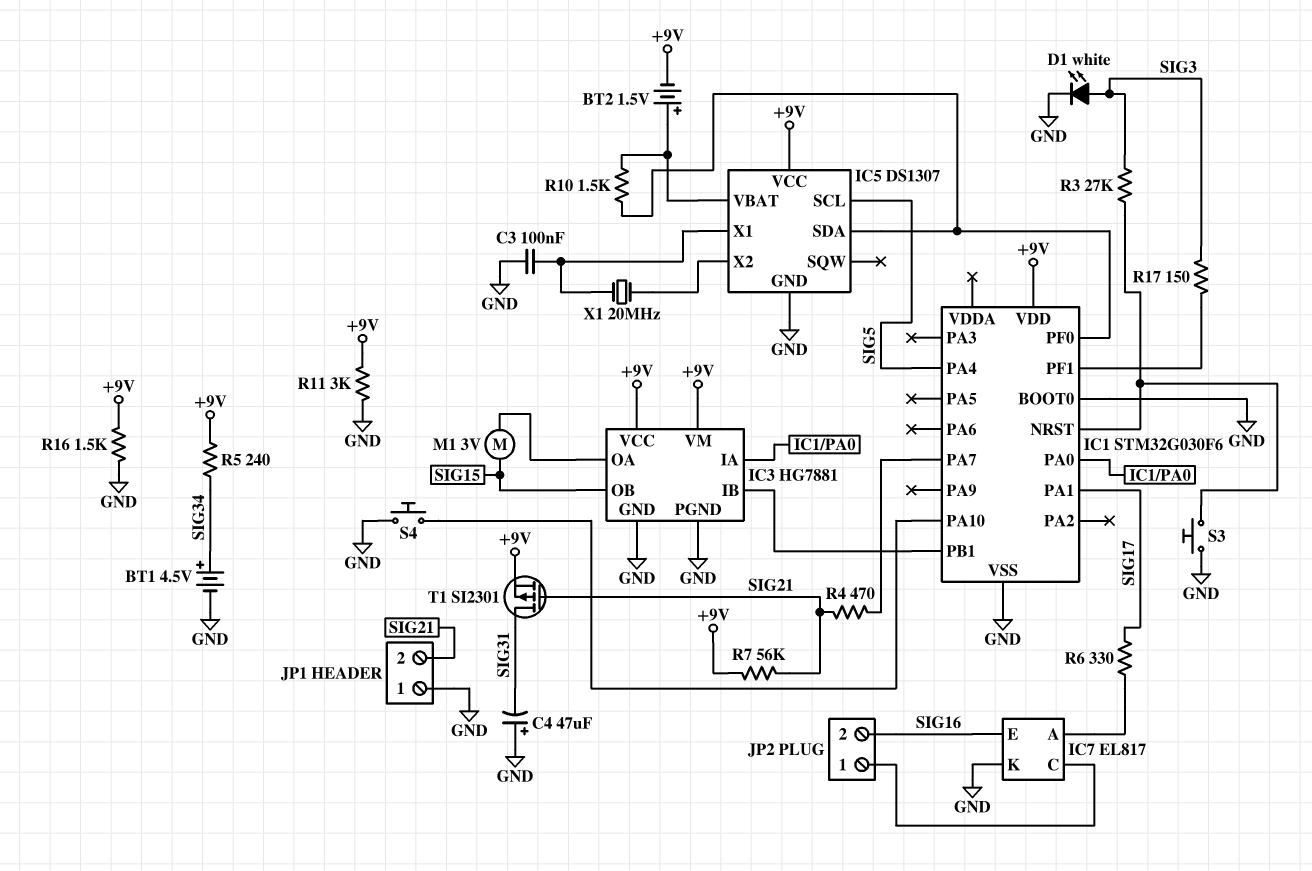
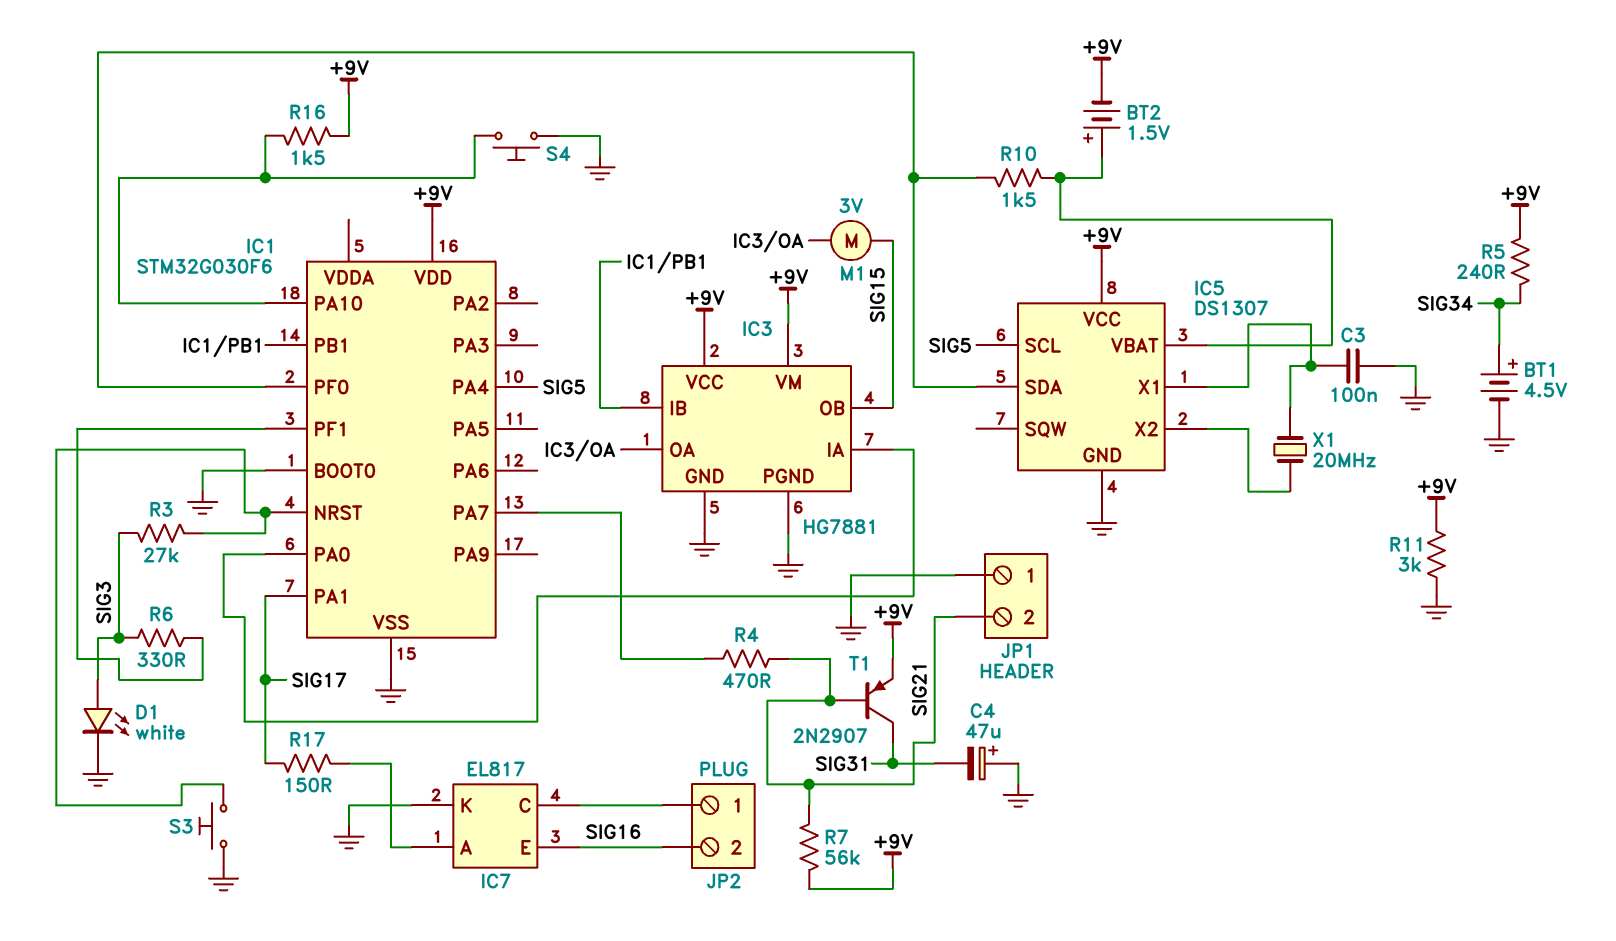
R6: 330 (IC7/A, SIG17) -> 330 (IC1/PF1, SIG3)
R16: 1.5k (+9V, GND) -> 1.5k (+9V, IC1/PA10)
R17: 150 (IC1/PF1, SIG3) -> 150 (IC7/A, SIG17)
T1: PMOS SI2301 (G SIG21, D SIG31, S +9V) -> PNP 2N2907 (B SIG21, C SIG31, E +9V)

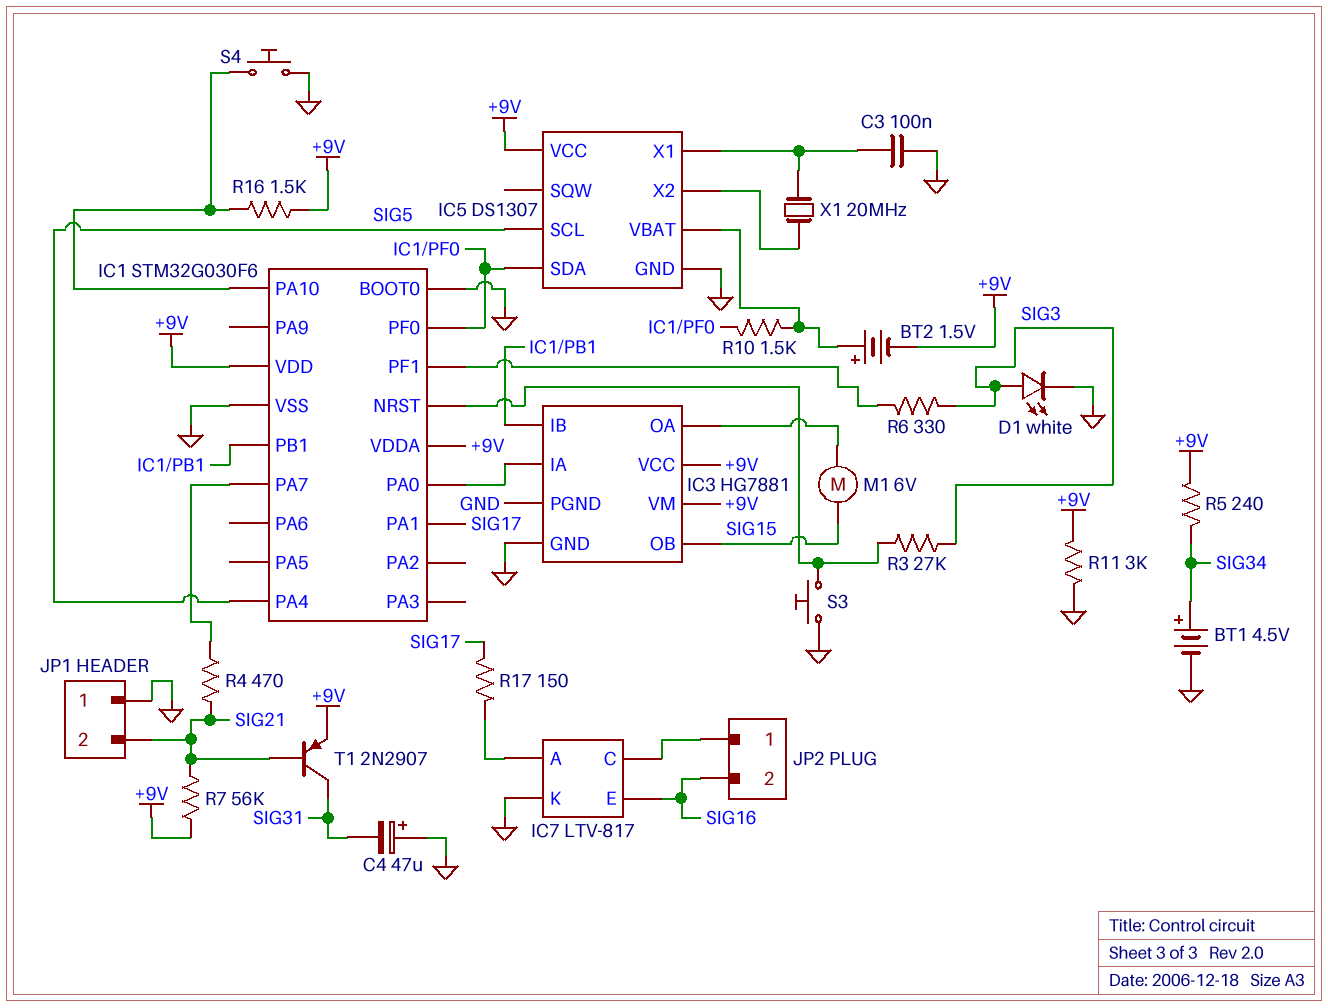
IC1 pin VDDA: none -> +9V
IC7: EL817 -> LTV-817
M1: motor 3V (IC3/OA, SIG15) -> motor 6V (IC3/OA, SIG15)

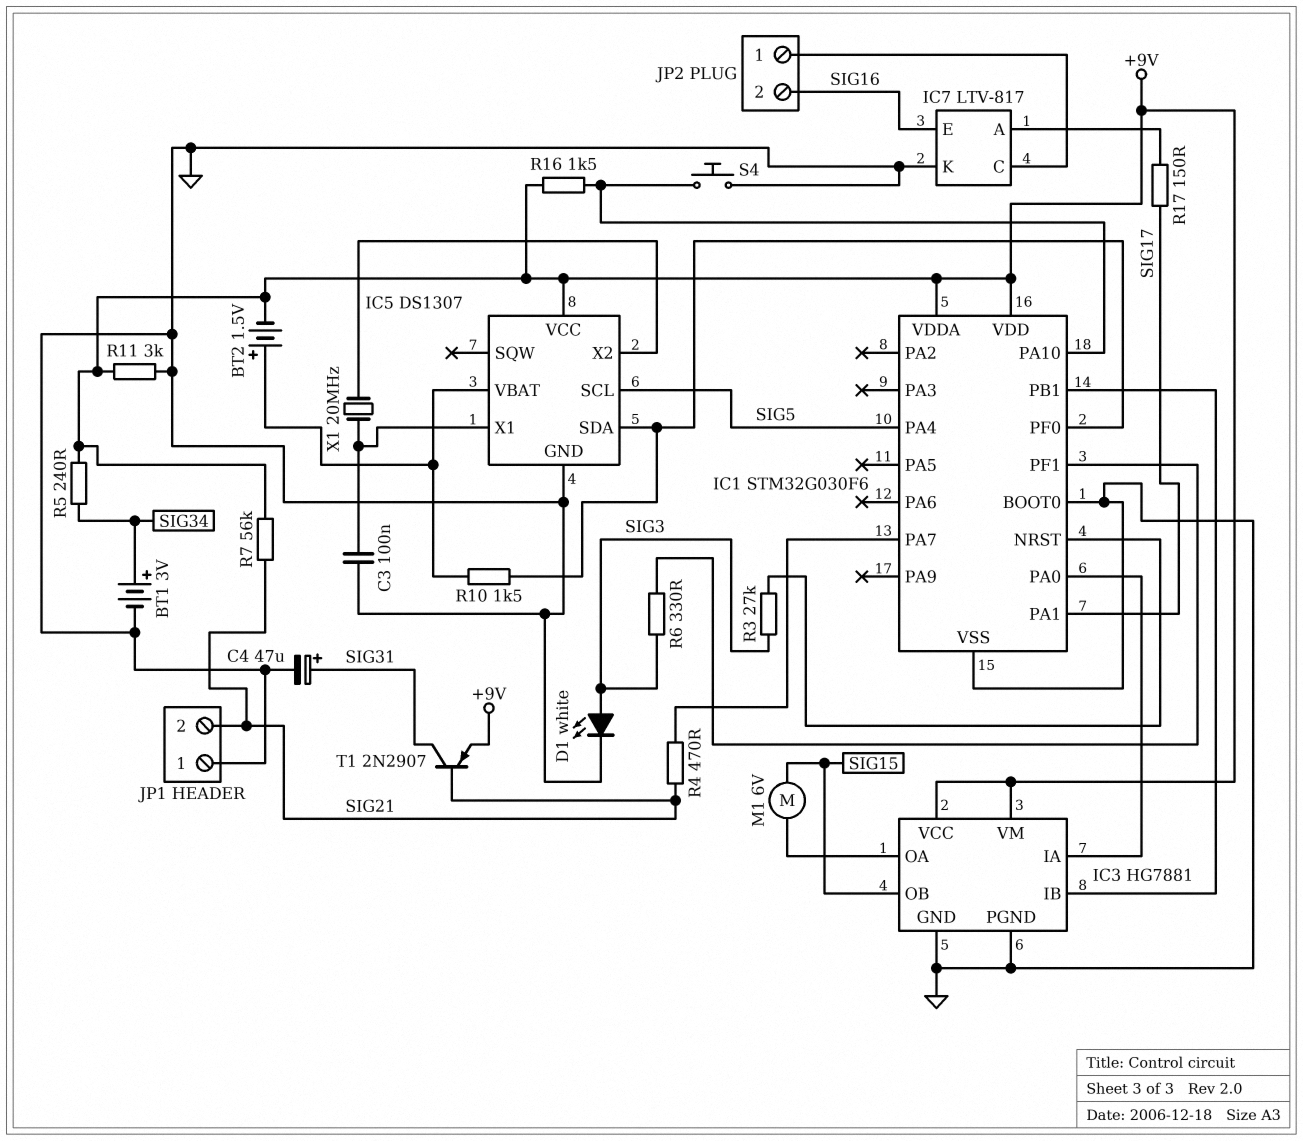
BT1: 4.5V (plus SIG34, minus GND) -> 3V (plus SIG34, minus GND)
C4: 47uF (plus GND, minus SIG31) -> 47uF (plus SIG31, minus GND)
S3: button (GND, IC1/NRST) -> none

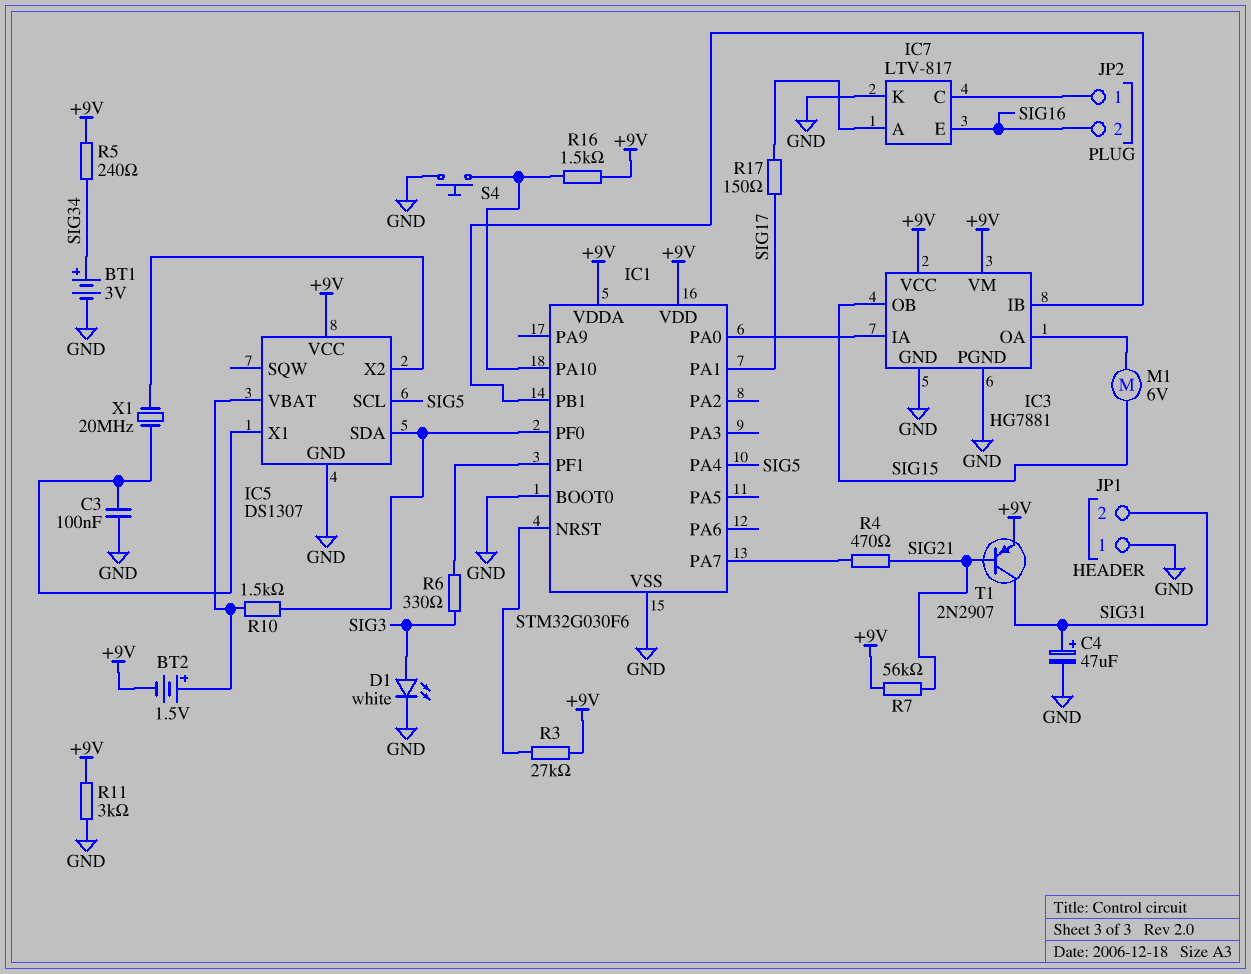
JP1 pin 2: SIG21 -> SIG31
R3: 27k (IC1/NRST, SIG3) -> 27k (+9V, IC1/NRST)

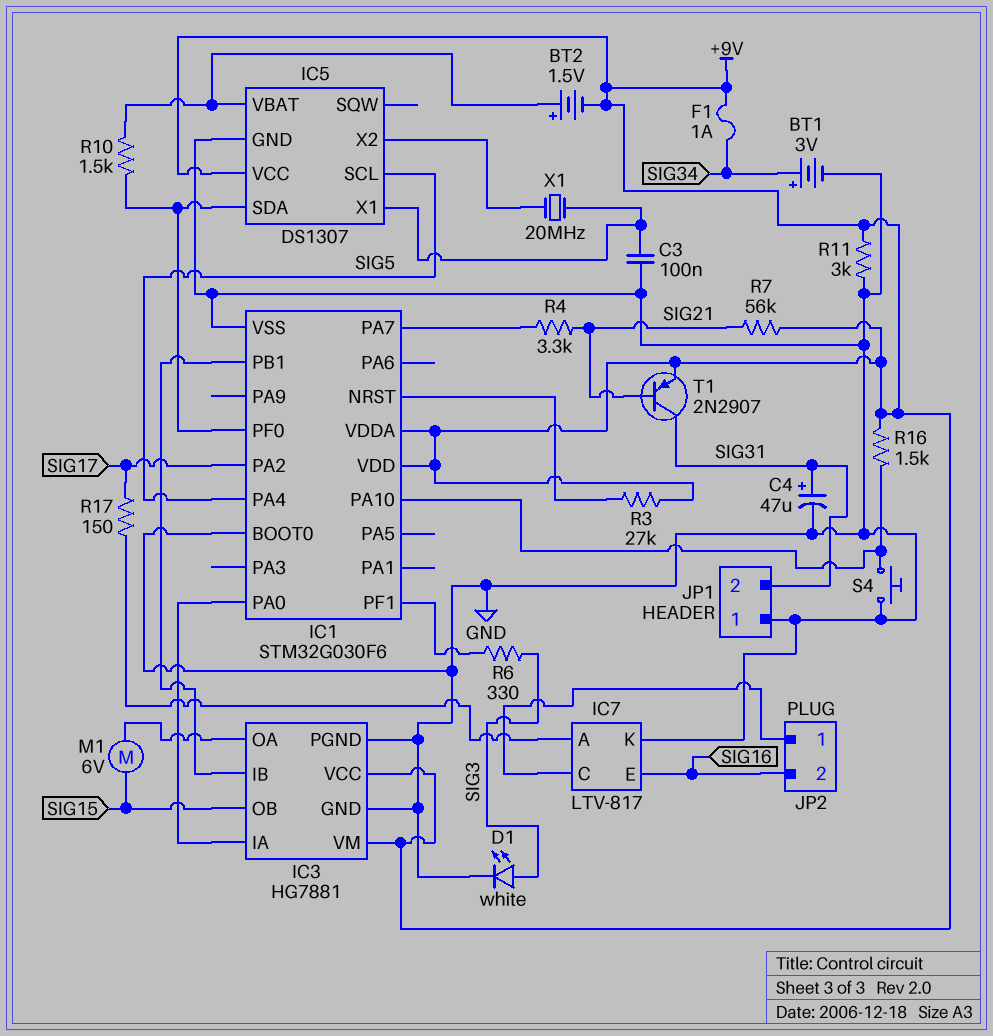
F1: none -> 1A (+9V, SIG34)
IC1 pin PA1: SIG17 -> none
IC1 pin PA2: none -> SIG17
R4: 470 (IC1/PA7, SIG21) -> 3.3k (IC1/PA7, SIG21)
R5: 240 (+9V, SIG34) -> none

